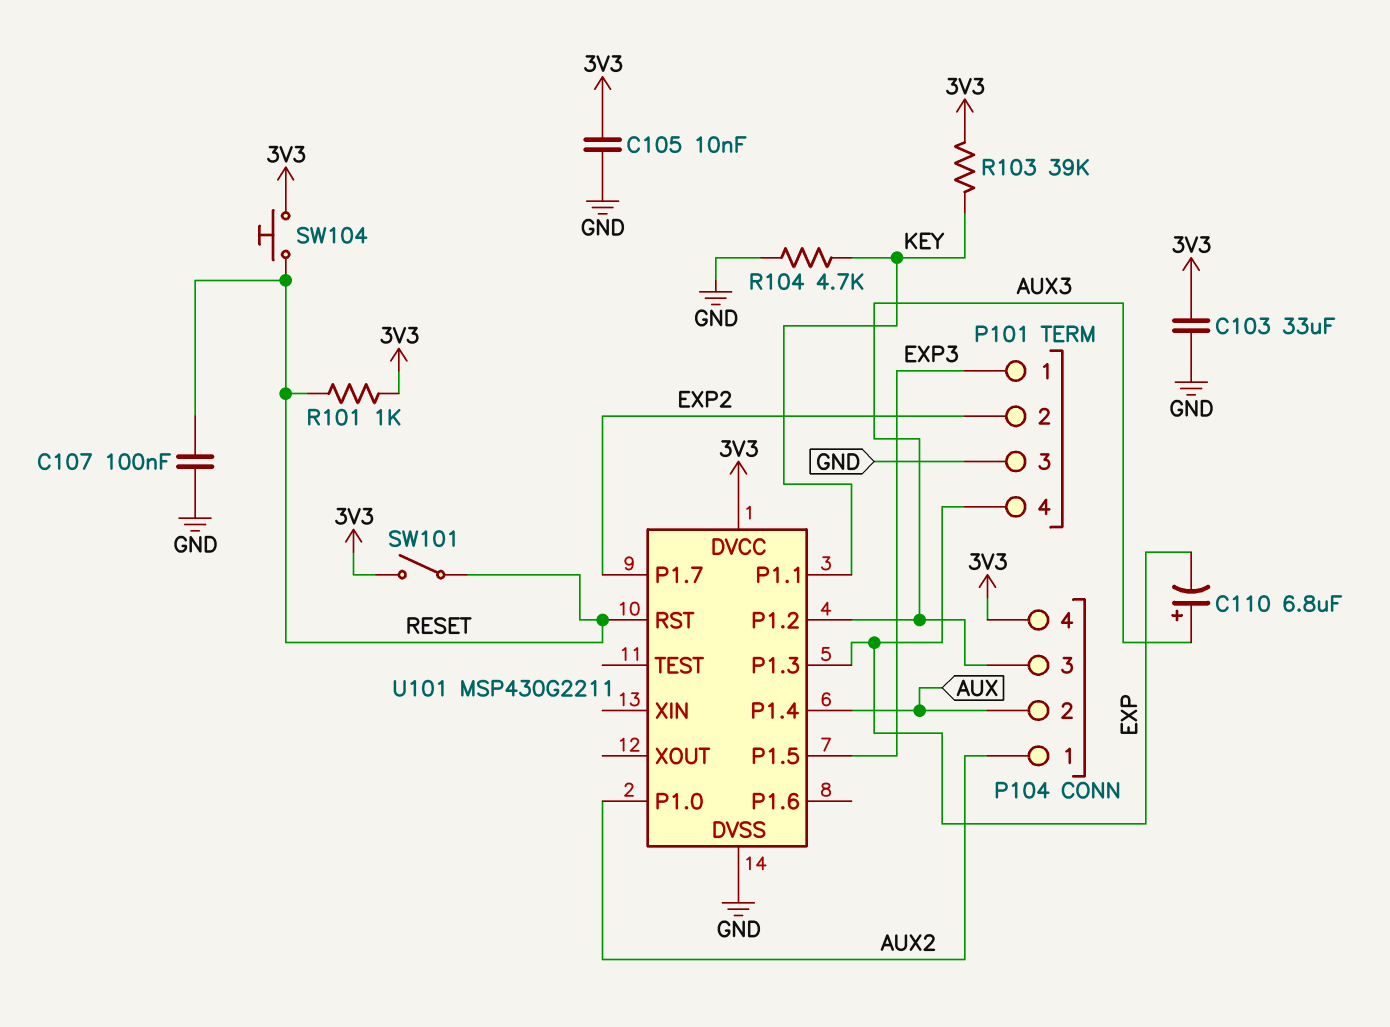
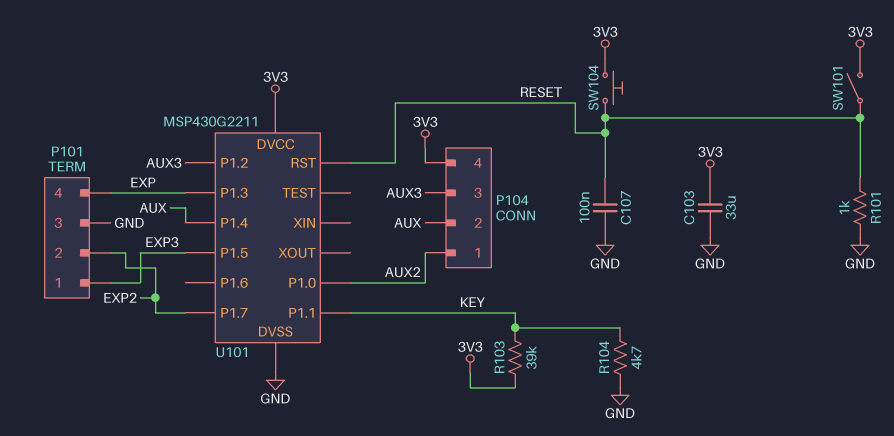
C105: 10nF (3V3, GND) -> none
C110: 6.8uF (plus AUX3, minus EXP) -> none
R101: 1k (3V3, RESET) -> 1k (GND, RESET)

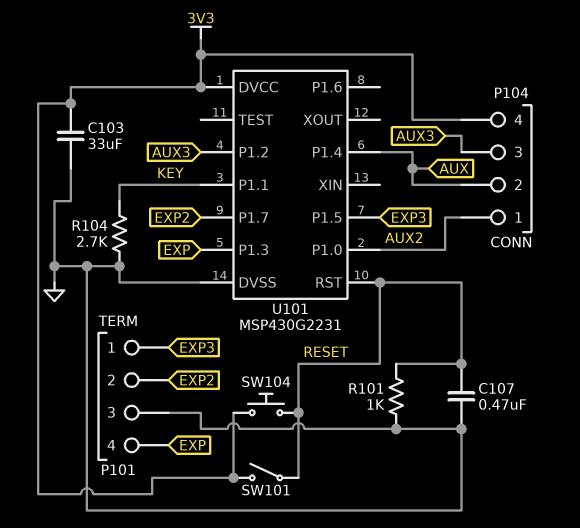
C107: 100nF (GND, RESET) -> 470nF (GND, RESET)
R103: 39k (3V3, KEY) -> none
R104: 4.7k (GND, KEY) -> 2.7k (GND, KEY)
U101: MSP430G2211 -> MSP430G2231

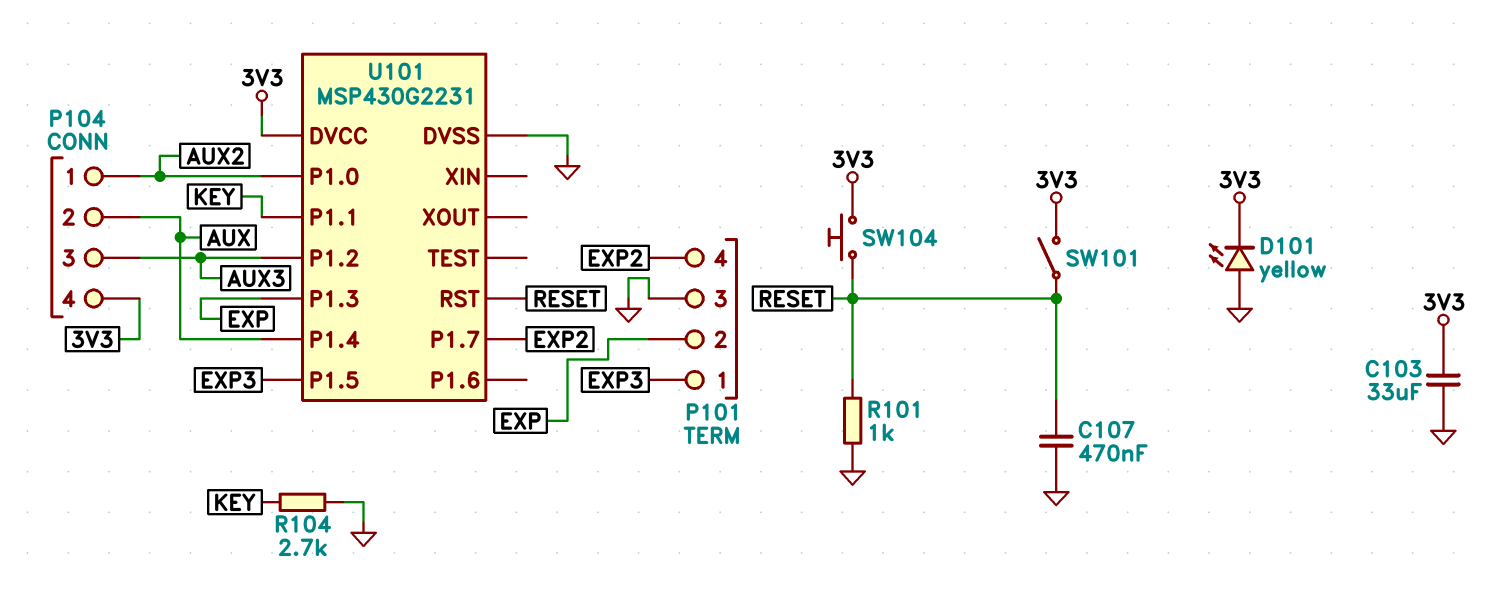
D101: none -> LED yellow (A GND, K 3V3)
P101 pin 2: EXP2 -> EXP
P101 pin 4: EXP -> EXP2

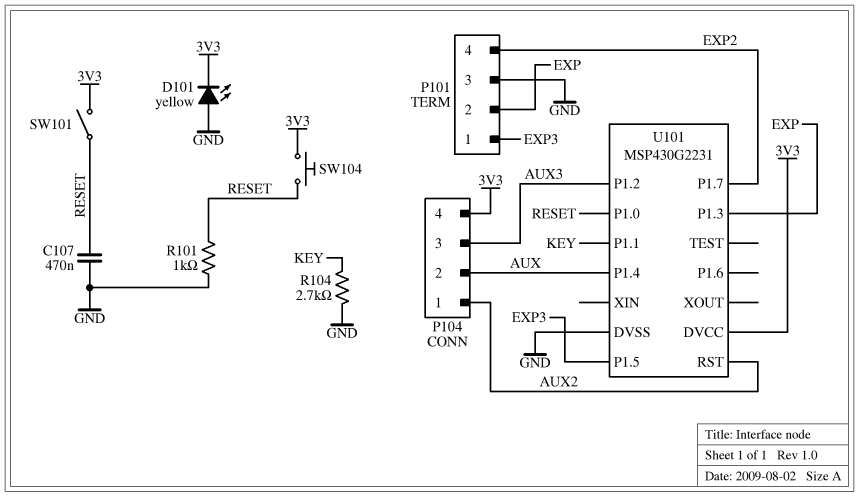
C103: 33uF (3V3, GND) -> none
U101 pin P1.0: AUX2 -> RESET
U101 pin RST: RESET -> AUX2

